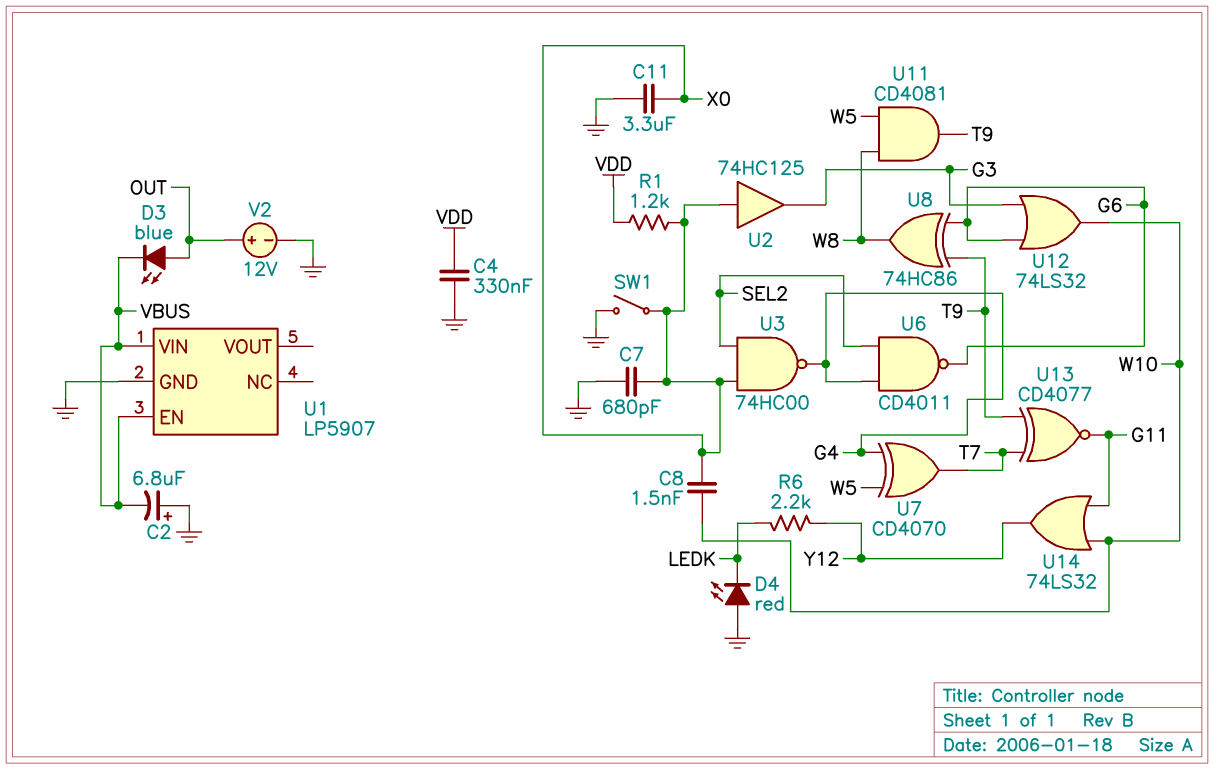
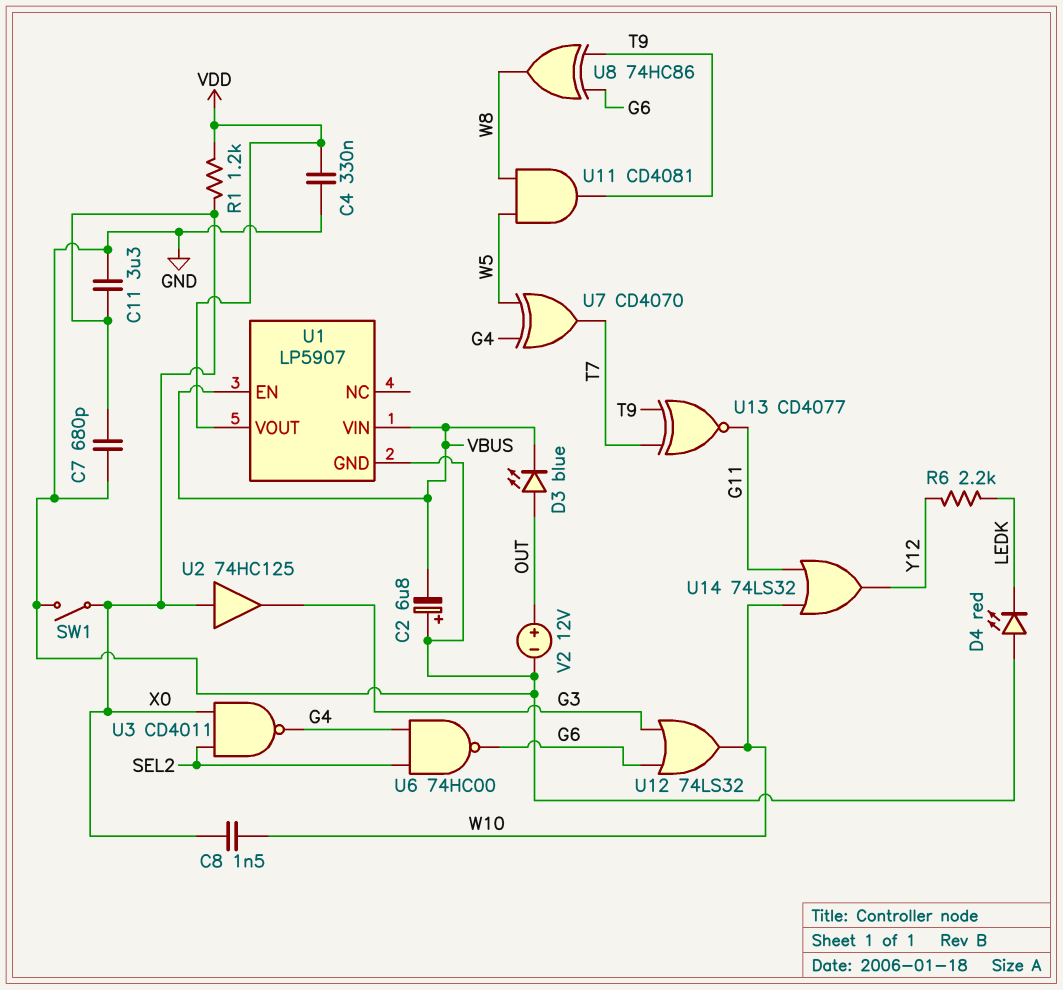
U1 pin VOUT: none -> VDD
U3: NAND 74HC00 (in SEL2, in X0, out G4) -> NAND CD4011 (in SEL2, in X0, out G4)
U6: NAND CD4011 (in G4, in SEL2, out G6) -> NAND 74HC00 (in G4, in SEL2, out G6)

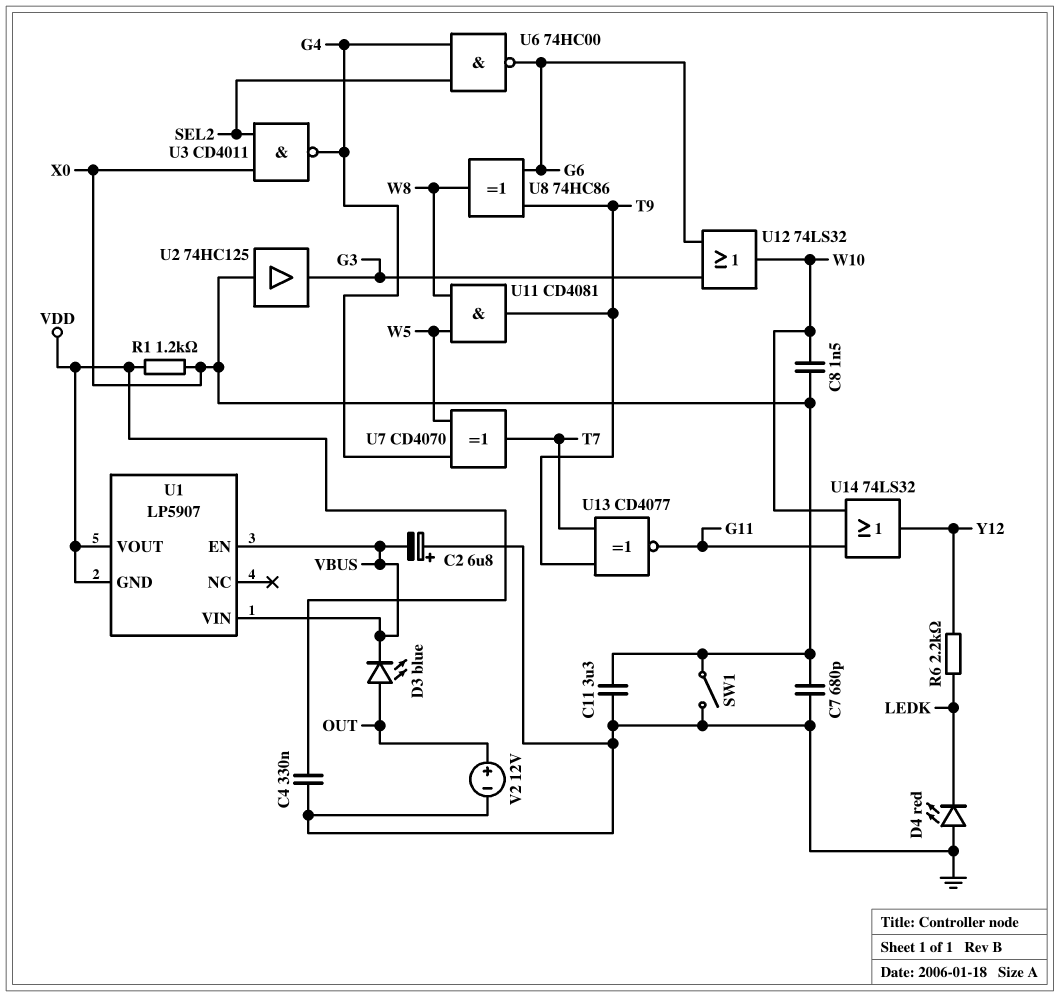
U1 pin GND: GND -> VDD

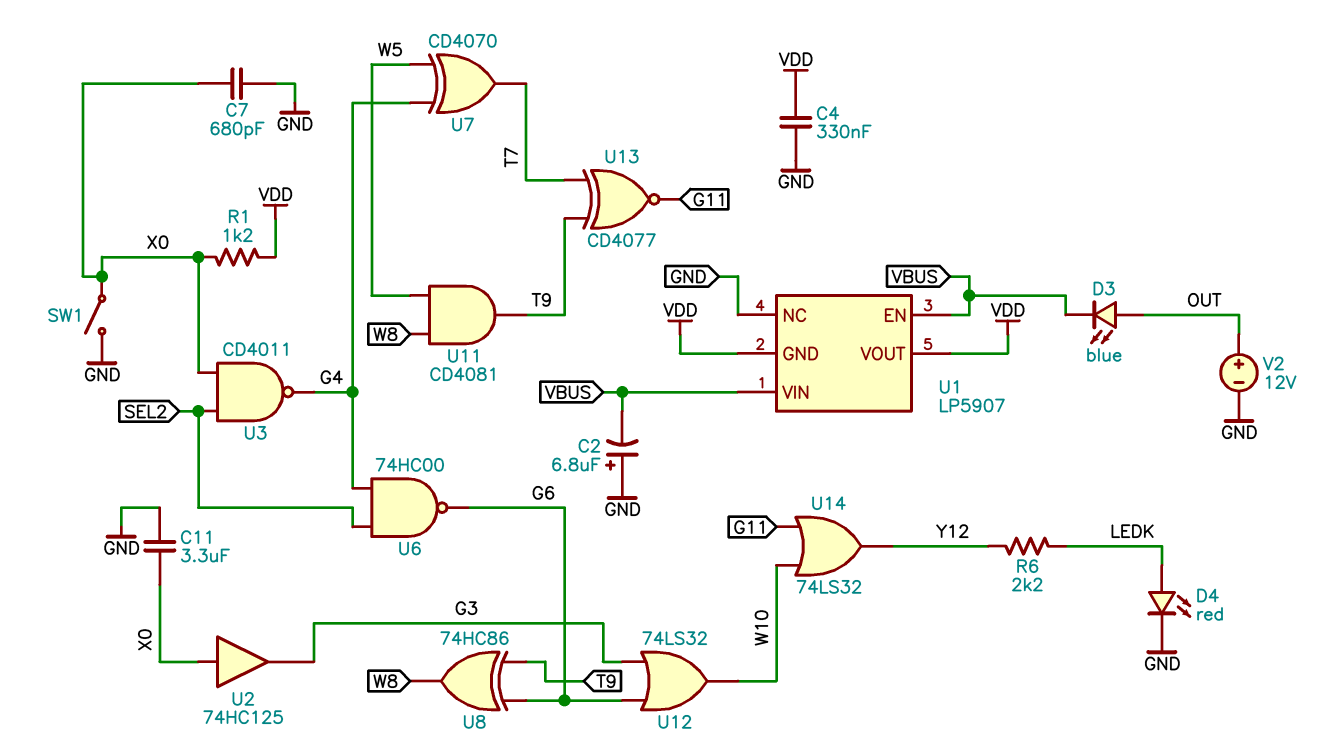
C8: 1.5nF (W10, X0) -> none
D4: LED red (A GND, K LEDK) -> LED red (A LEDK, K GND)
U1 pin NC: none -> GND

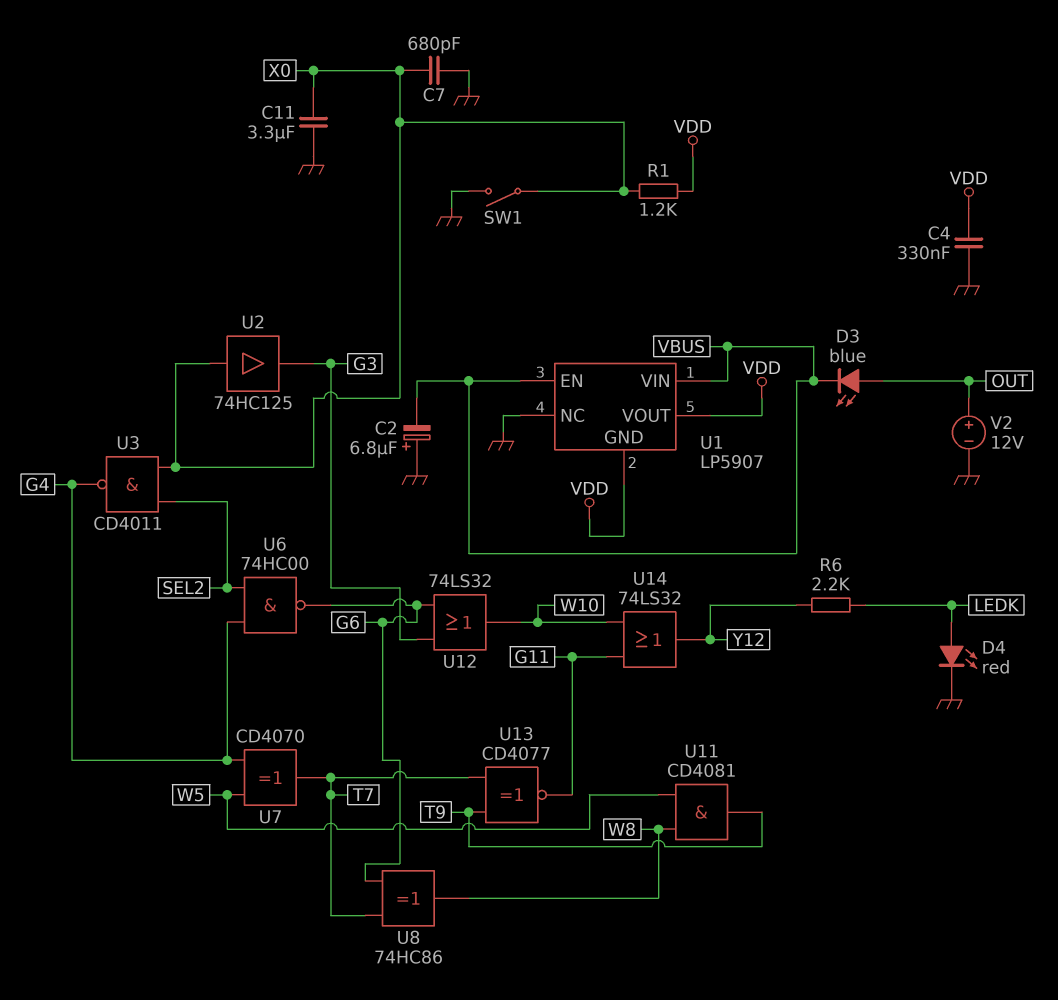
U8: XOR 74HC86 (in G6, in T9, out W8) -> XOR 74HC86 (in G6, in T7, out W8)

